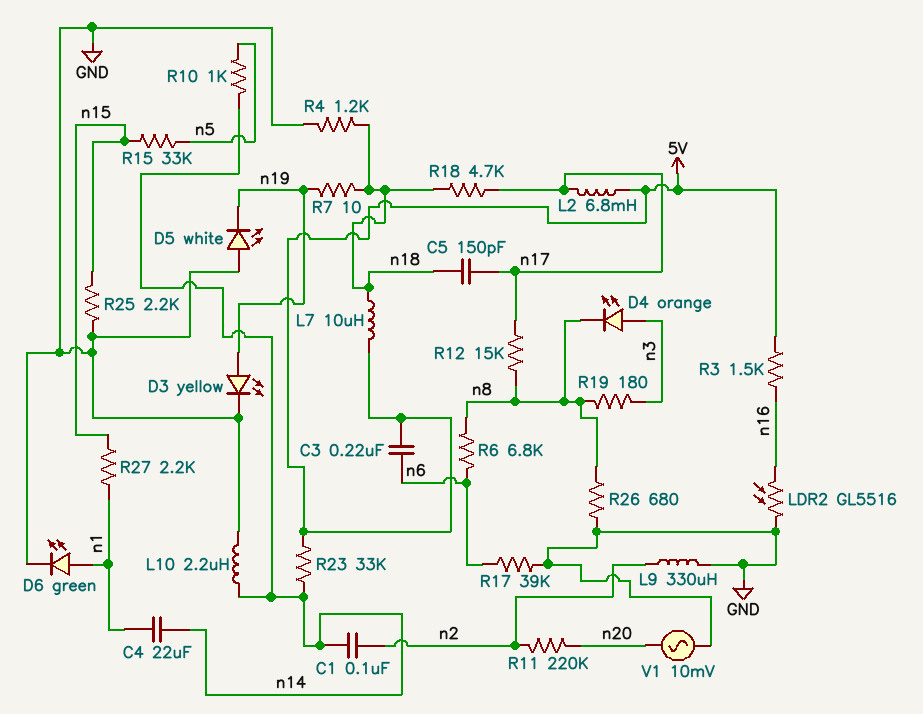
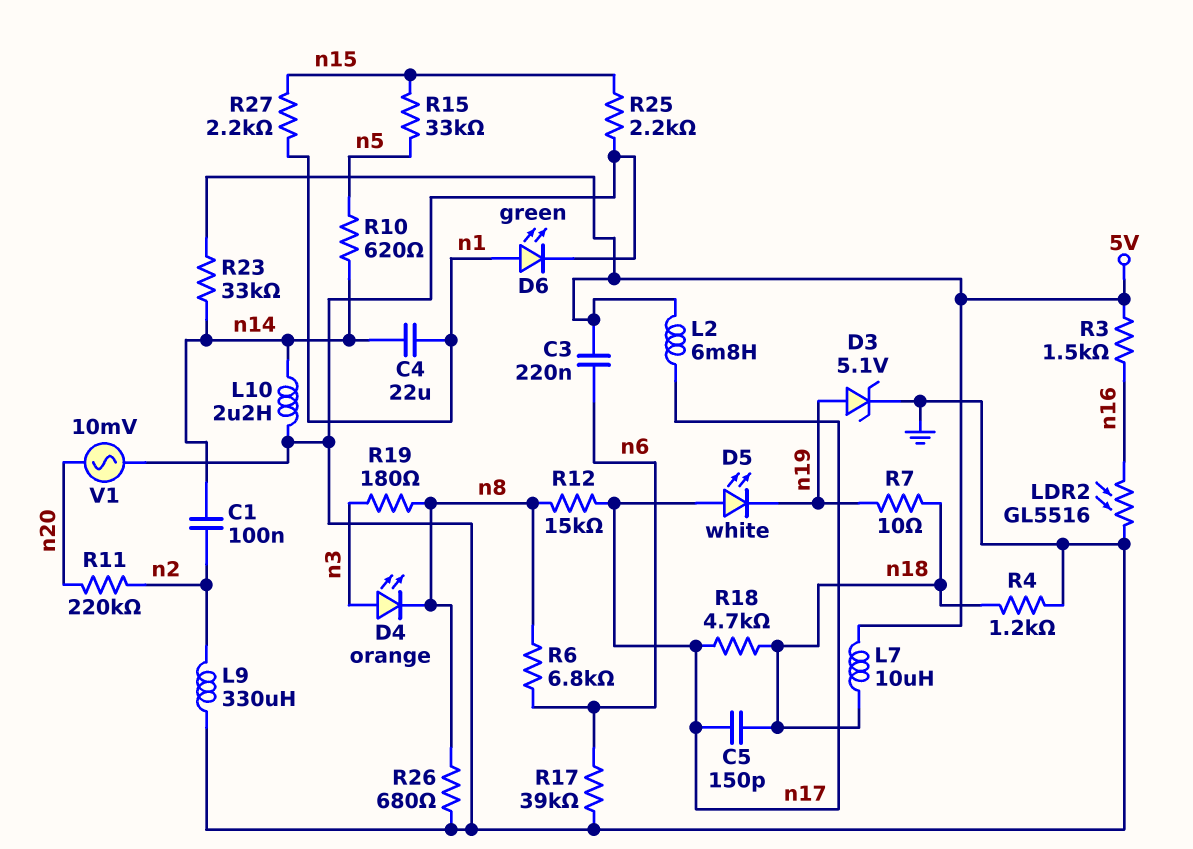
D3: LED yellow (A n19, K GND) -> zener 5.1V (A n19, K GND)
D5: LED white (A GND, K n19) -> LED white (A n17, K n19)
R10: 1k (n5, n14) -> 620 (n5, n14)

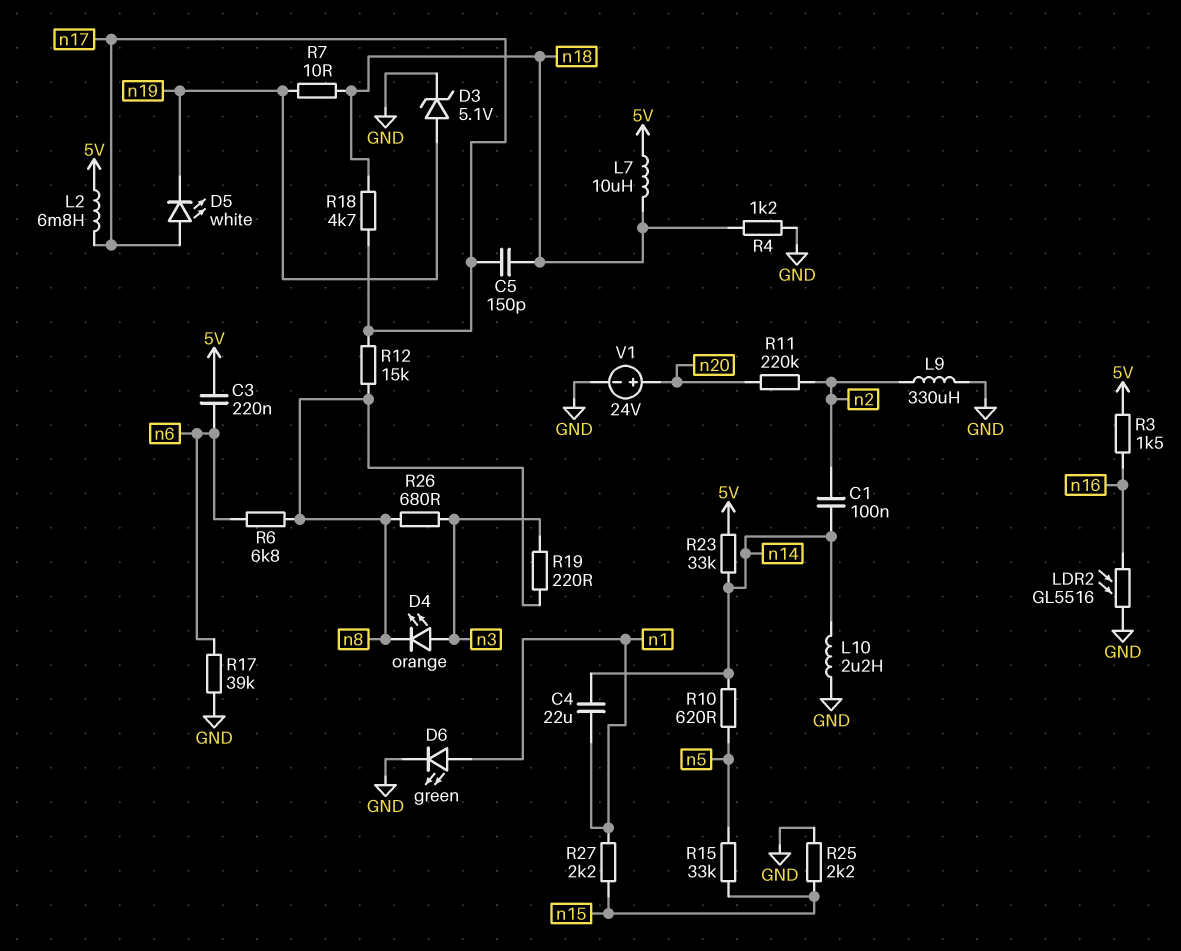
R19: 180 (n3, n8) -> 220 (n3, n8)
R26: 680 (GND, n8) -> 680 (n3, n8)
V1: AC 10mV (GND, n20) -> 24V (plus n20, minus GND)

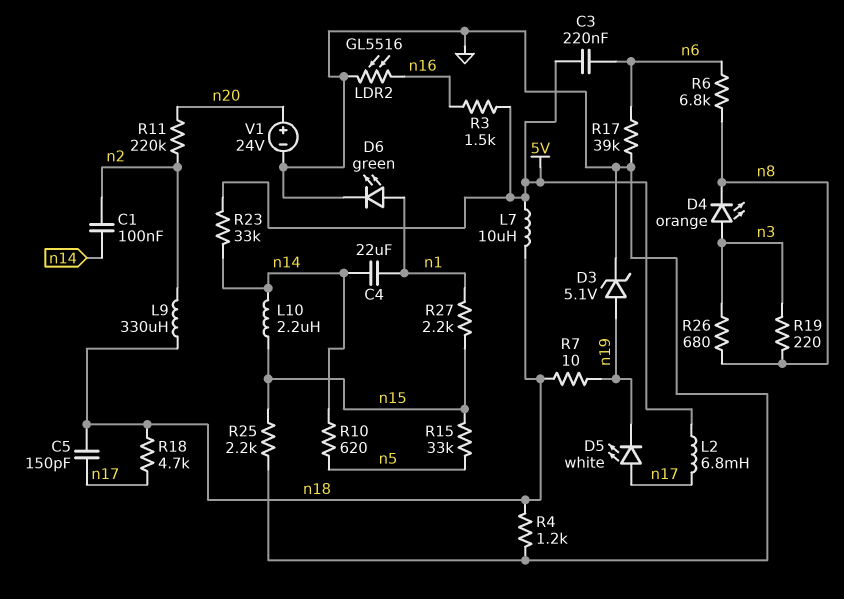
L9: 330uH (GND, n2) -> 330uH (n2, n18)
L10: 2.2uH (GND, n14) -> 2.2uH (n14, n15)
R12: 15k (n8, n17) -> none

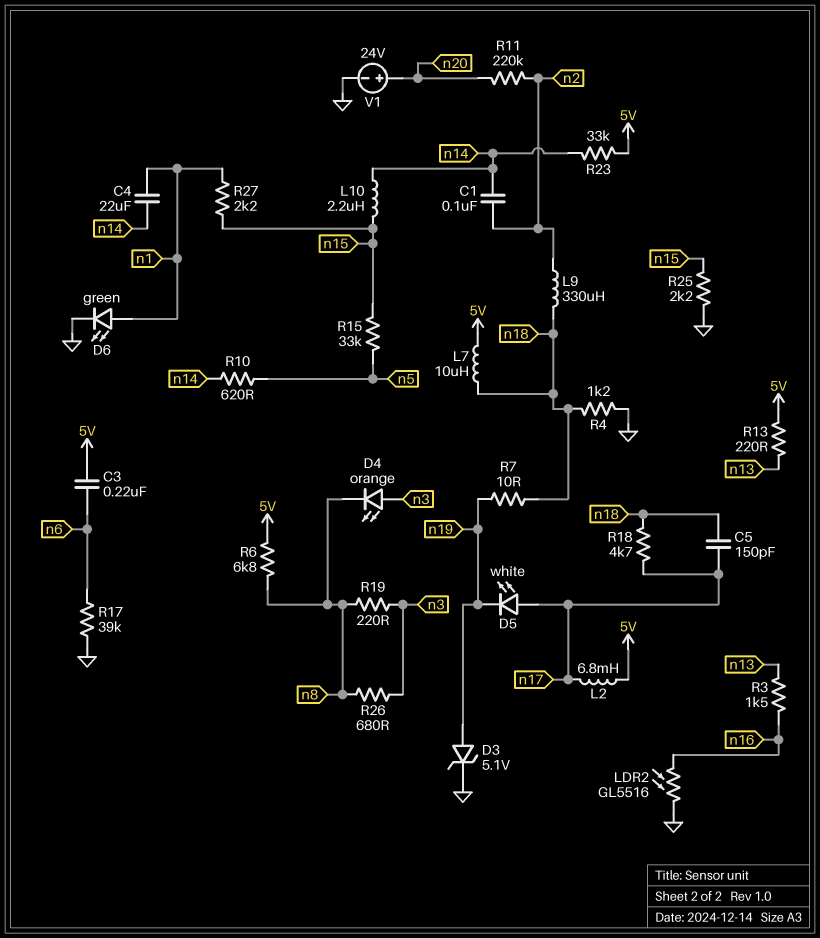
R3: 1.5k (5V, n16) -> 1.5k (n13, n16)
R6: 6.8k (n6, n8) -> 6.8k (5V, n8)
R13: none -> 220 (5V, n13)

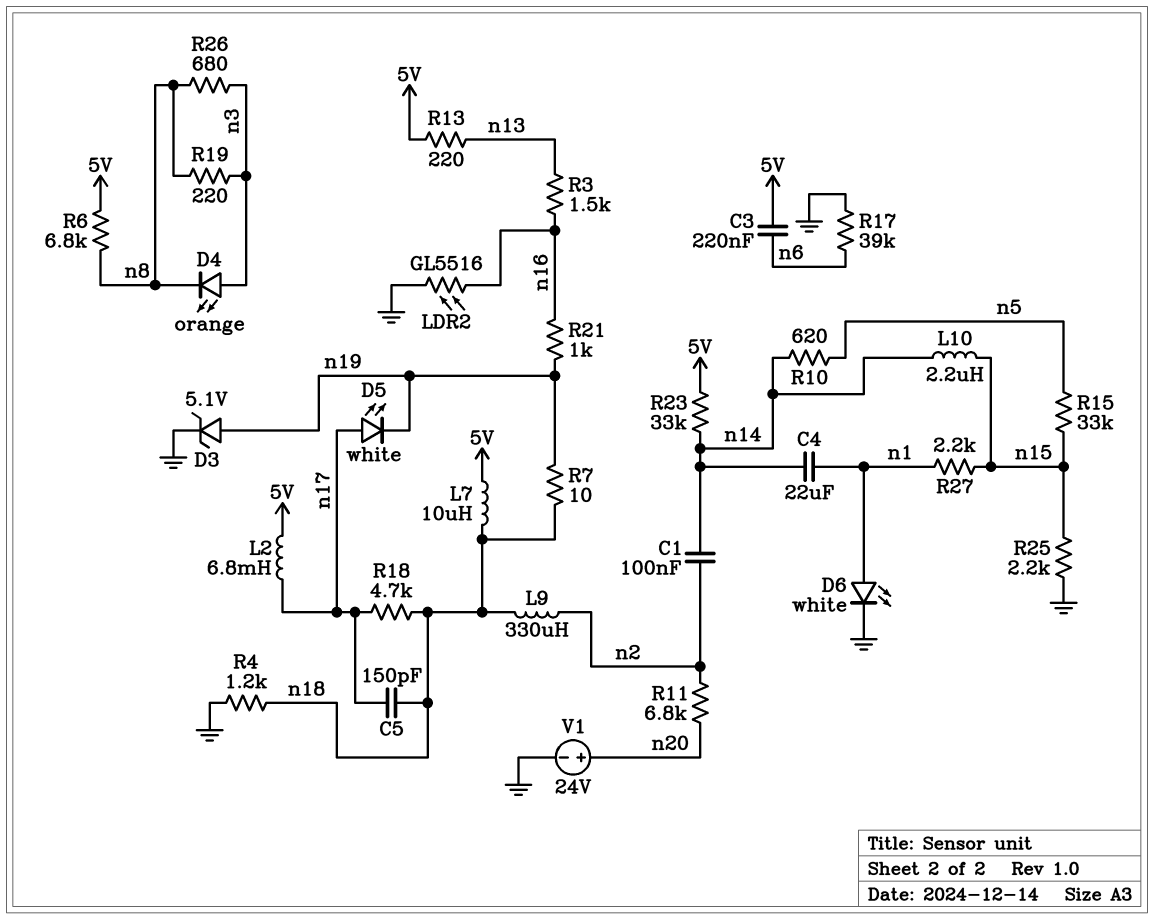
D6: LED green (A n1, K GND) -> LED white (A n1, K GND)
R11: 220k (n2, n20) -> 6.8k (n2, n20)
R21: none -> 1k (n16, n19)

